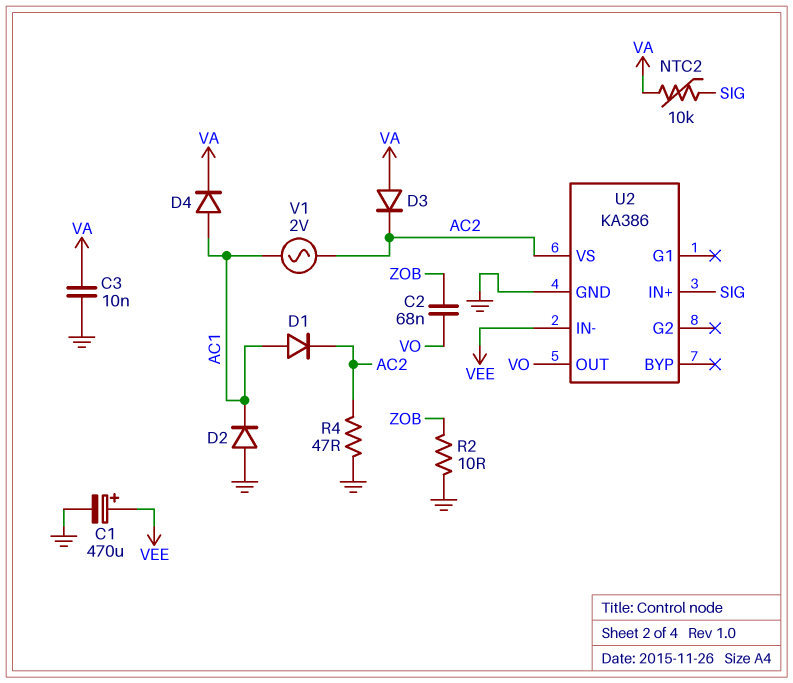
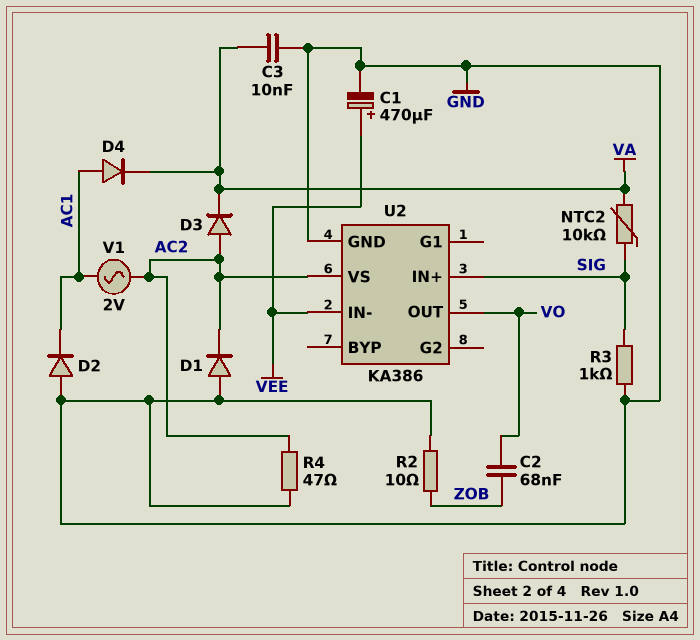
D1: diode (A AC1, K AC2) -> diode (A GND, K AC2)
D3: diode (A VA, K AC2) -> diode (A AC2, K VA)
R3: none -> 1k (GND, SIG)

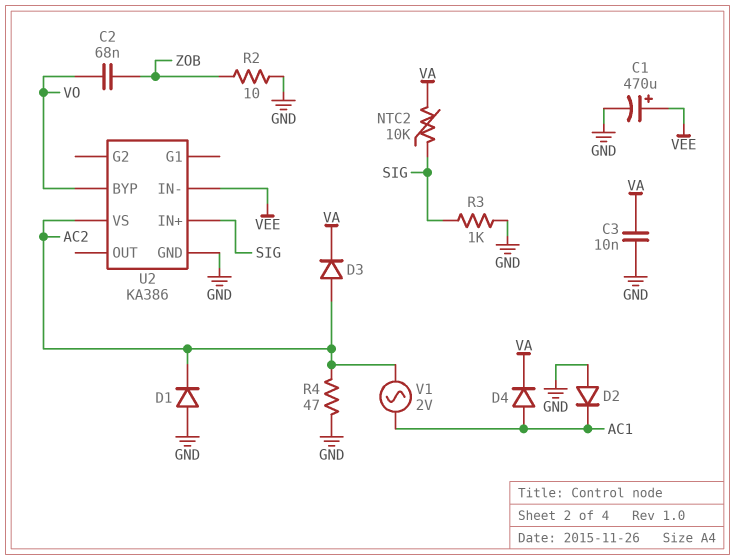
U2 pin BYP: none -> VO
U2 pin OUT: VO -> none

